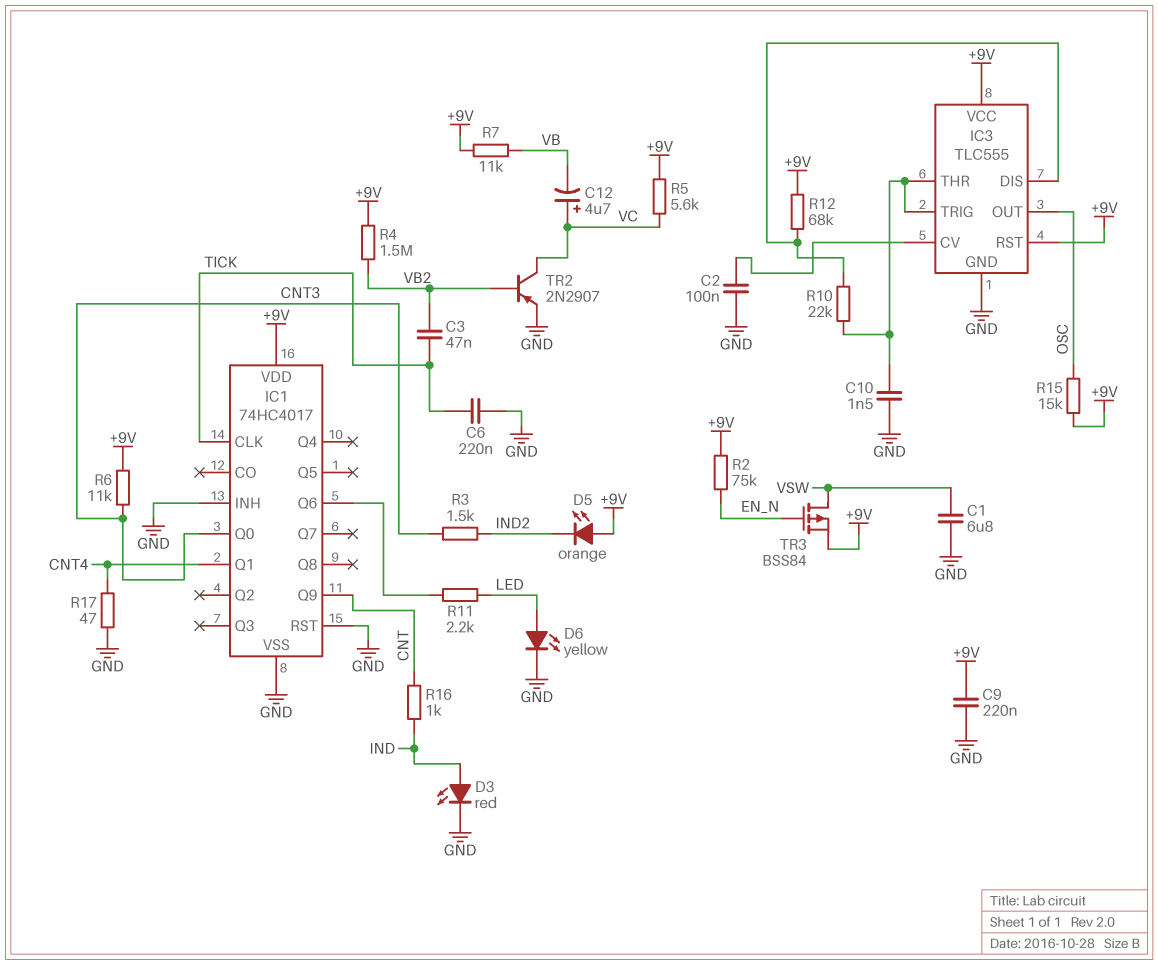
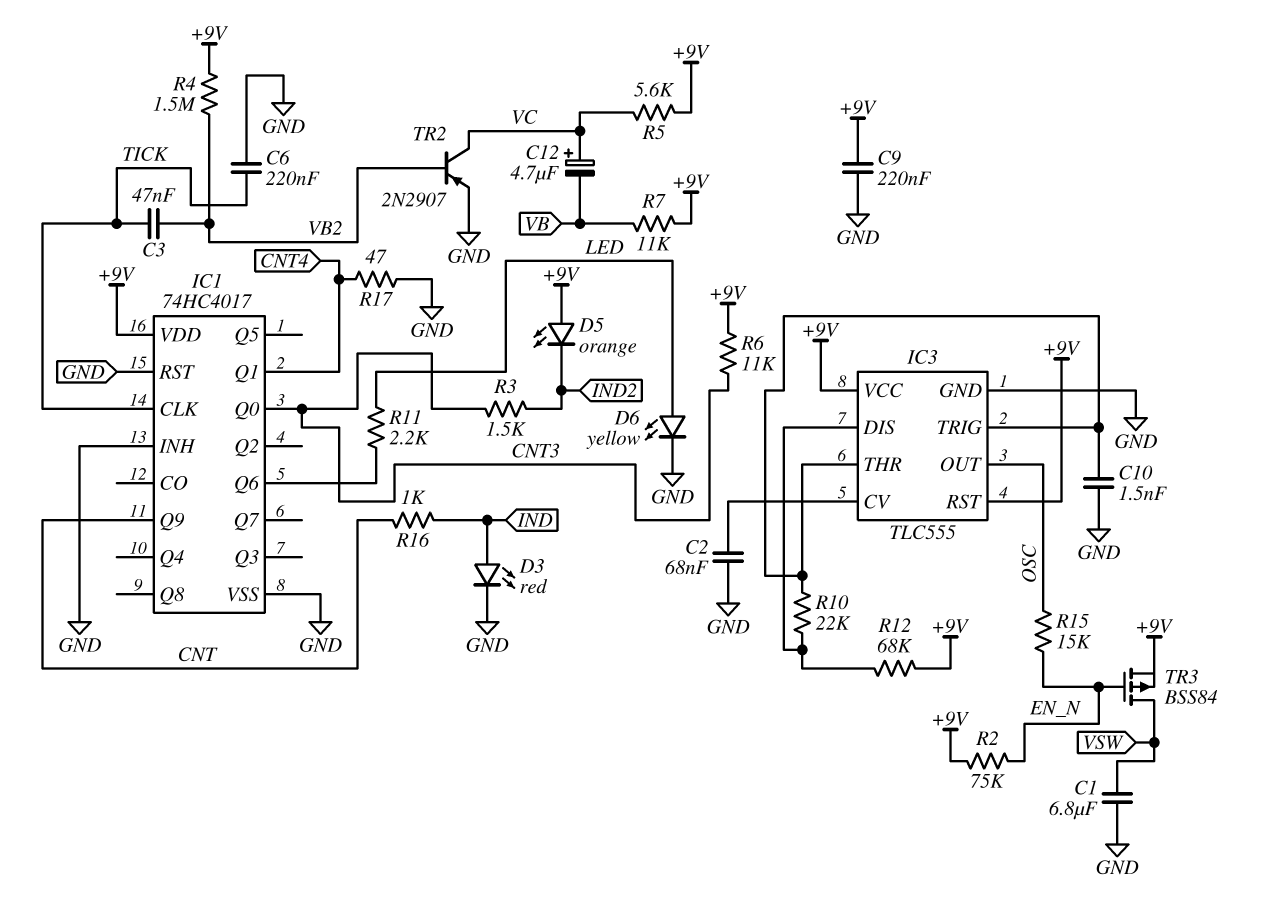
C2: 100nF (GND, IC3/CV) -> 68nF (GND, IC3/CV)
R15: 15k (+9V, OSC) -> 15k (EN_N, OSC)

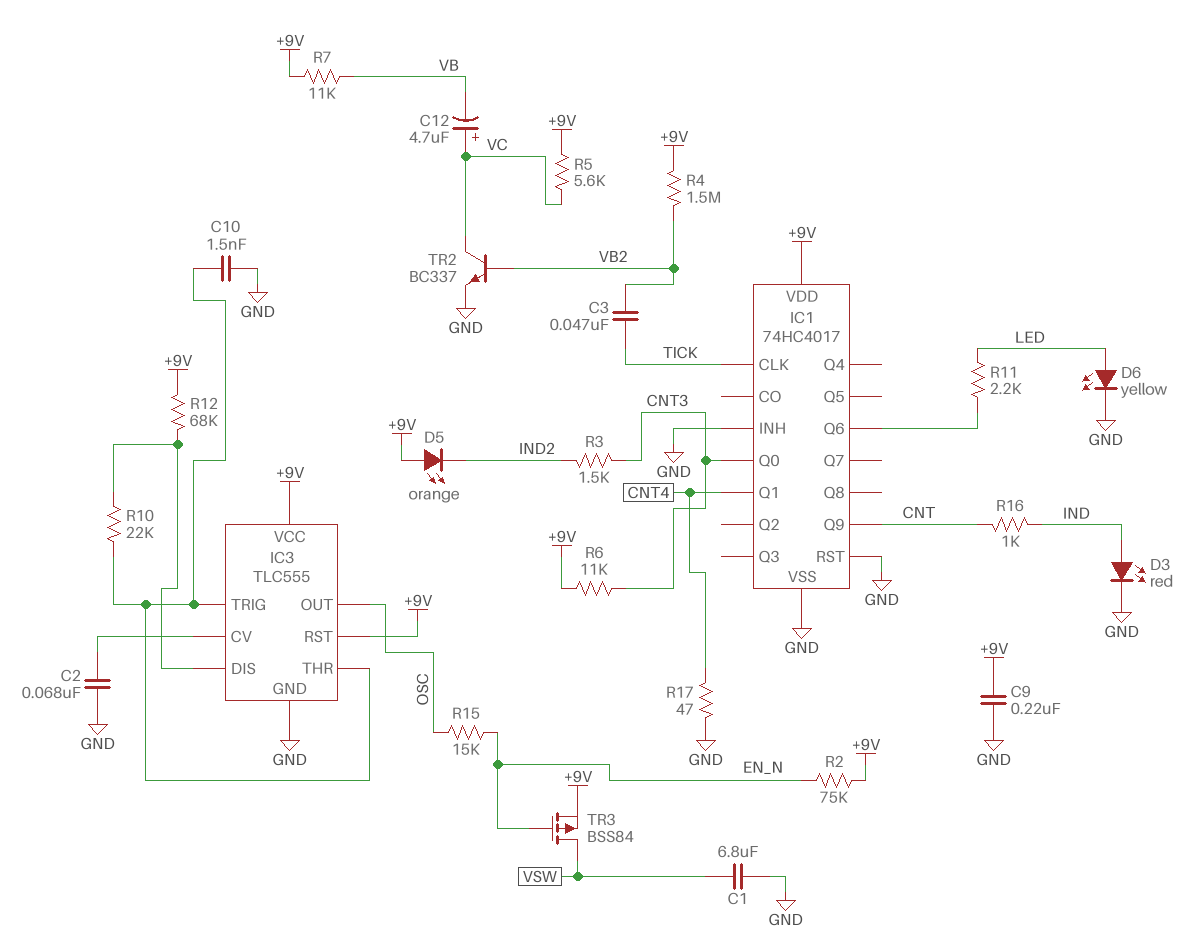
C6: 220nF (GND, TICK) -> none
TR2: PNP 2N2907 (B VB2, C VC, E GND) -> NPN BC337 (B VB2, C VC, E GND)

